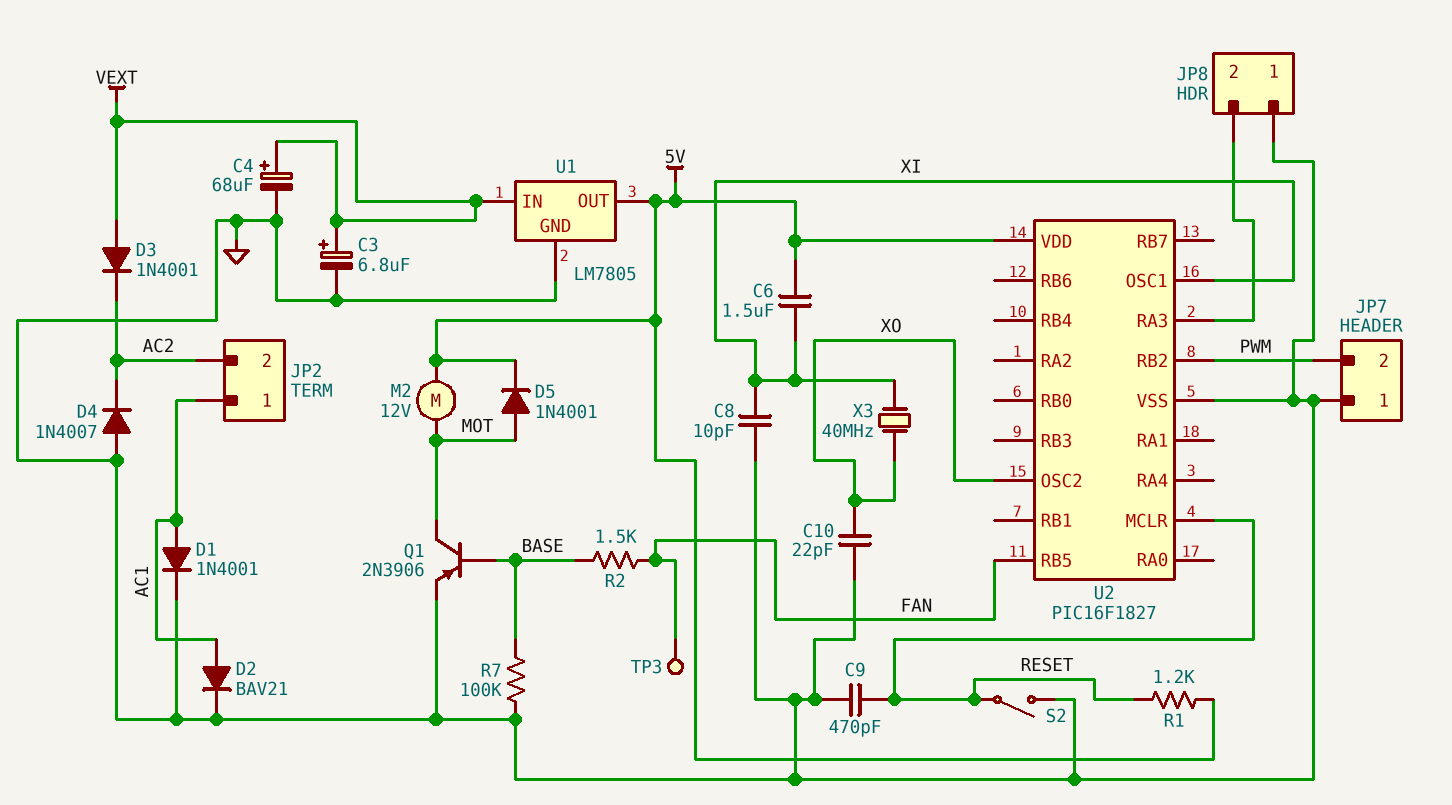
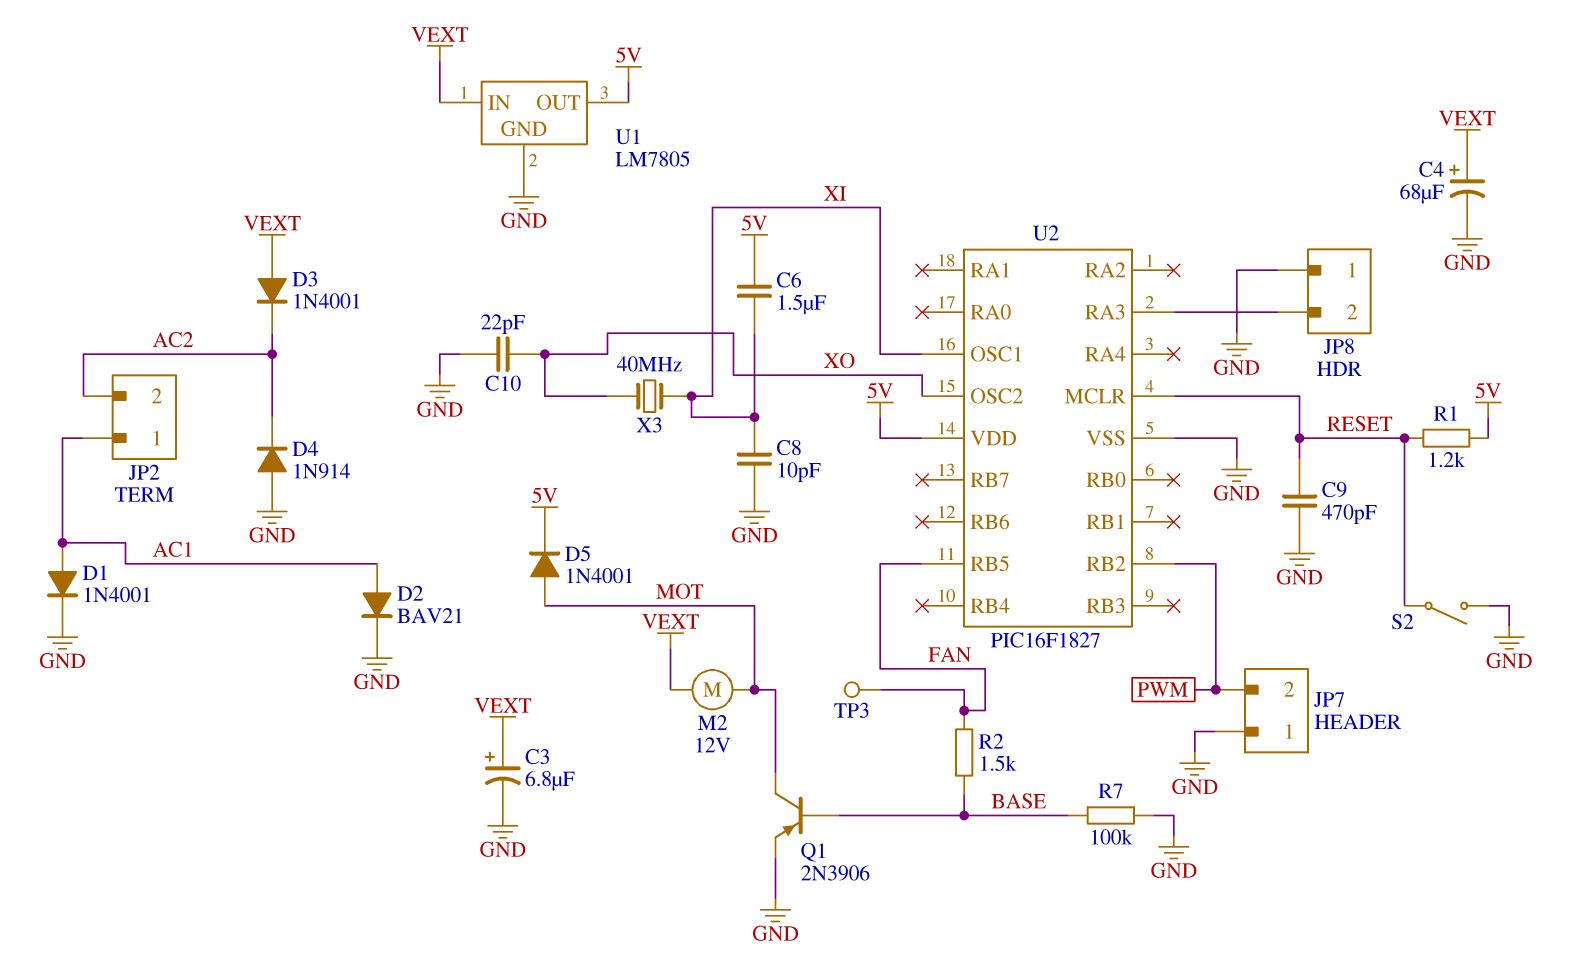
D4: diode 1N4007 (A GND, K AC2) -> diode 1N914 (A GND, K AC2)
M2: motor 12V (5V, MOT) -> motor 12V (MOT, VEXT)

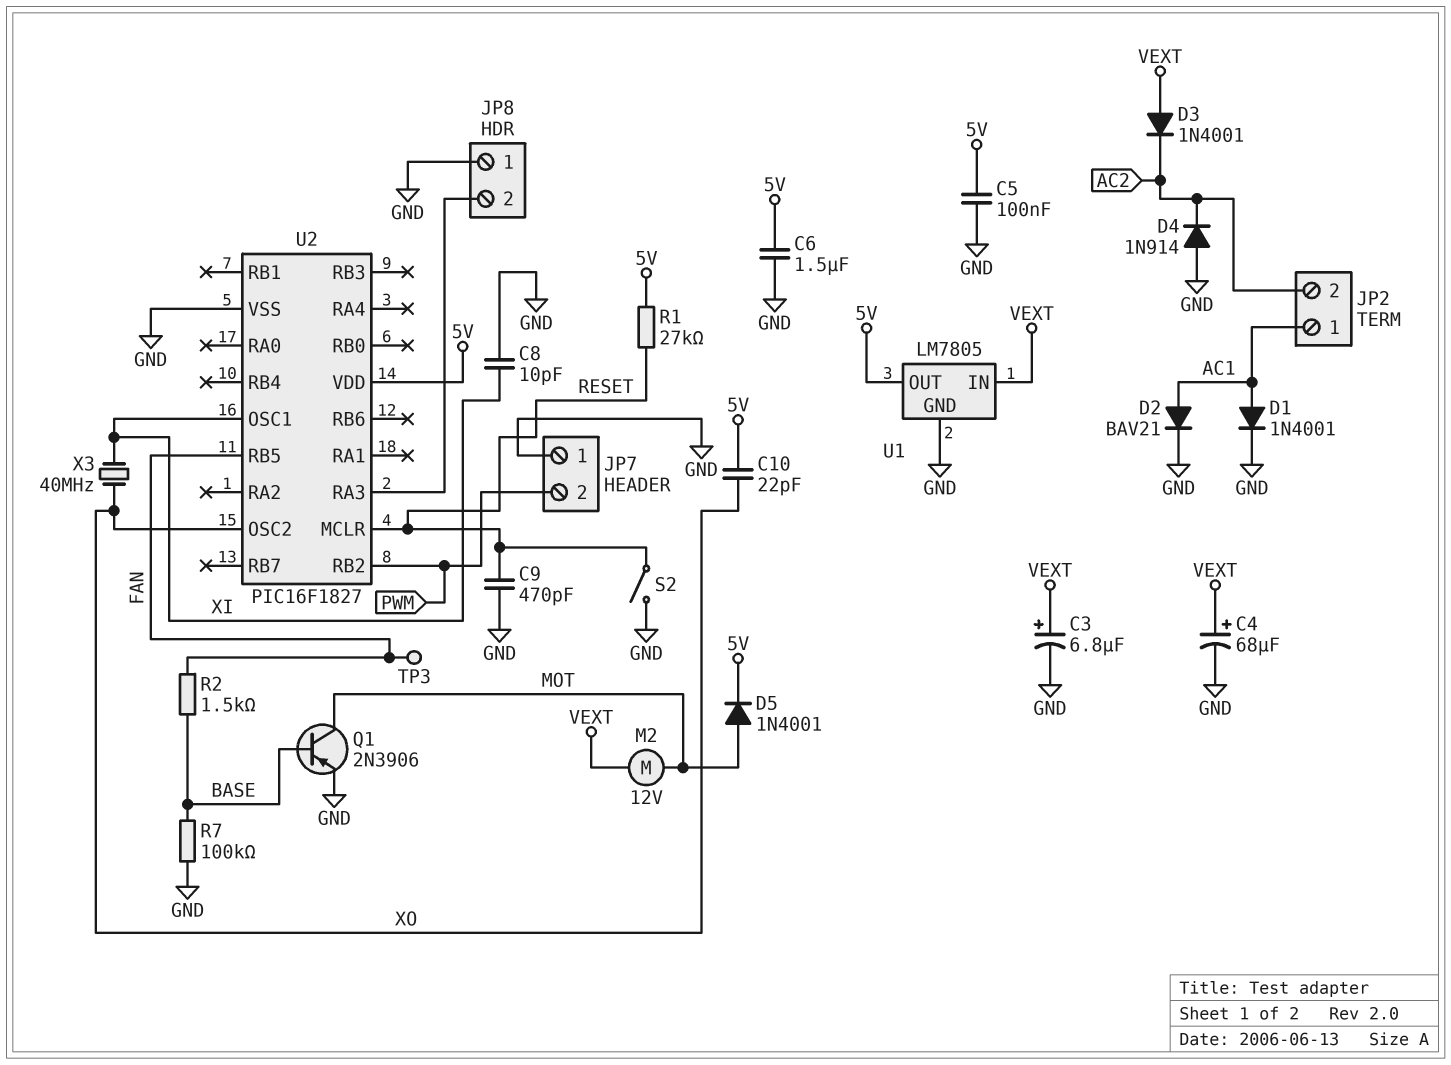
C5: none -> 100nF (5V, GND)
C6: 1.5uF (5V, XI) -> 1.5uF (5V, GND)
C10: 22pF (GND, XO) -> 22pF (5V, XO)
R1: 1.2k (5V, RESET) -> 27k (5V, RESET)

